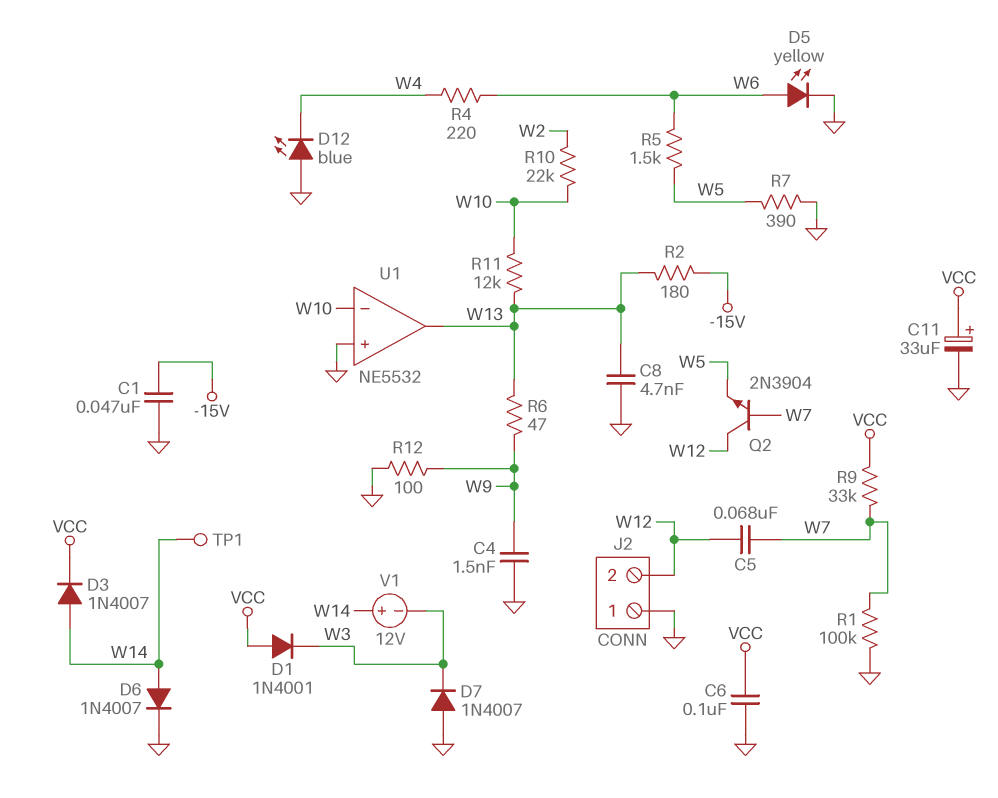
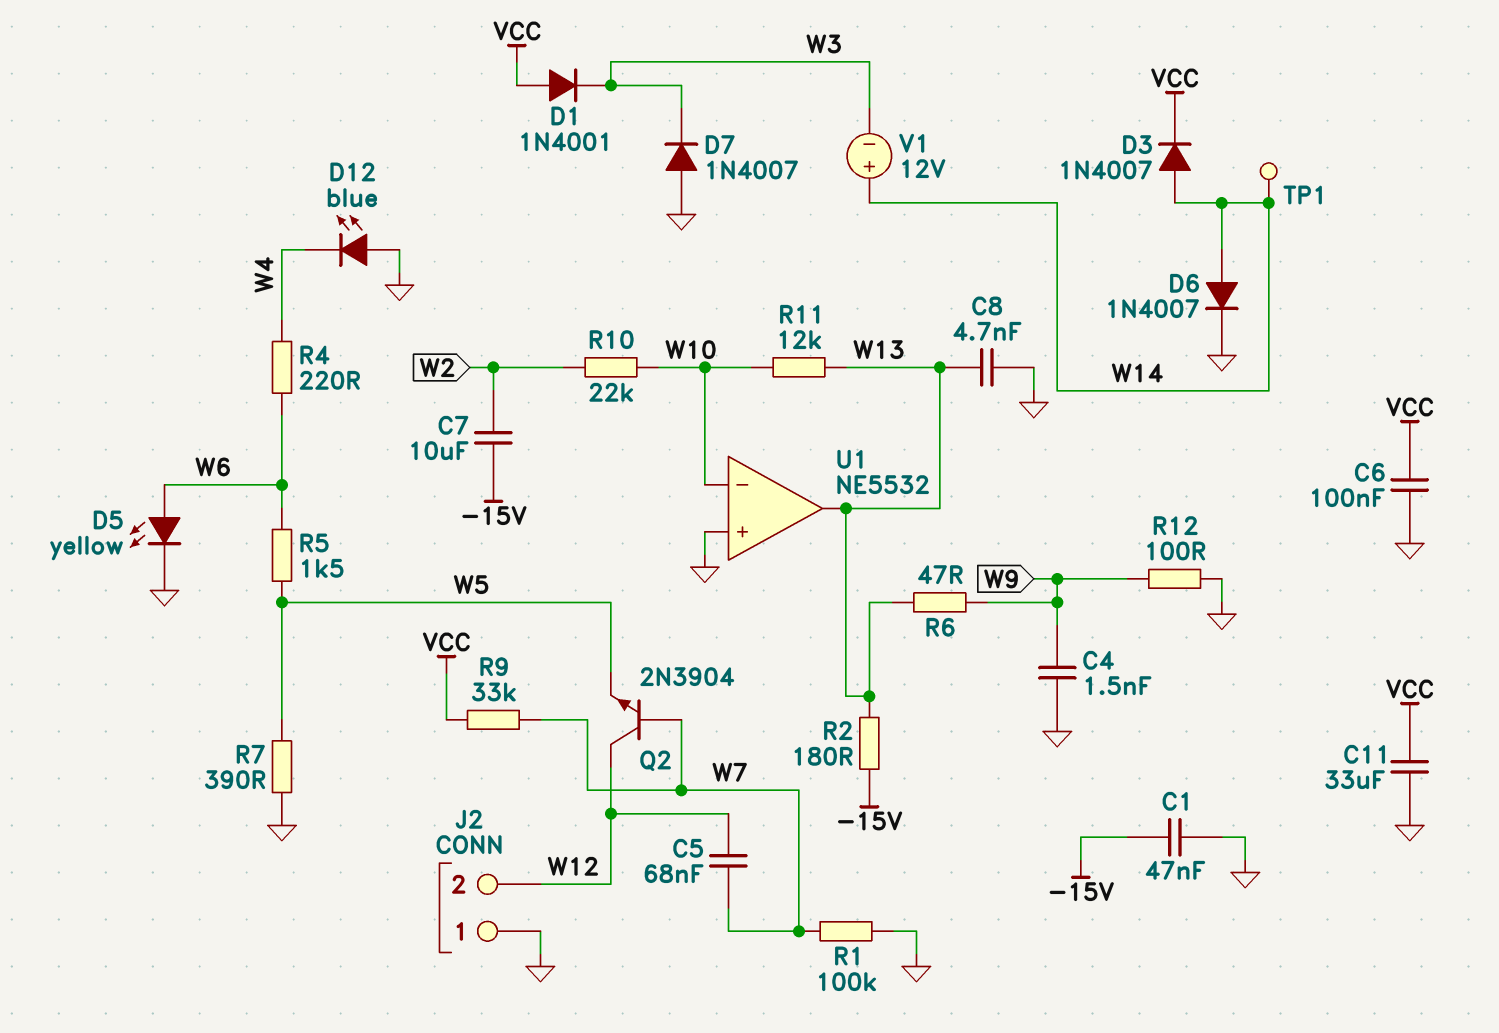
C7: none -> 10uF (-15V, W2)
C11: 33uF (plus VCC, minus GND) -> 33uF (GND, VCC)

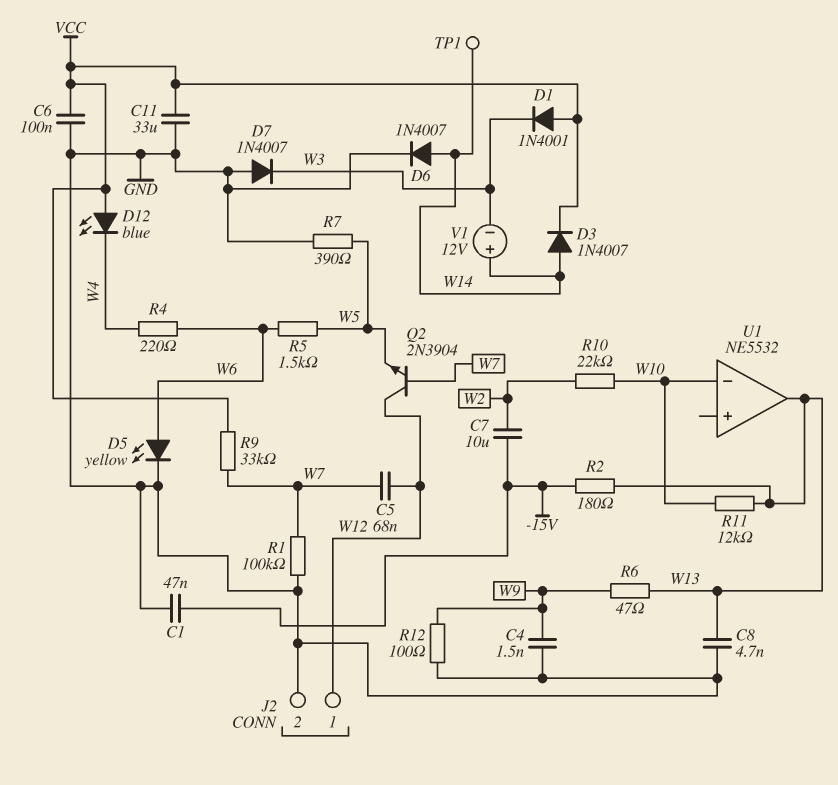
D12: LED blue (A GND, K W4) -> LED blue (A VCC, K W4)
J2 pin 1: GND -> W12
J2 pin 2: W12 -> GND
U1 pin in+: GND -> none

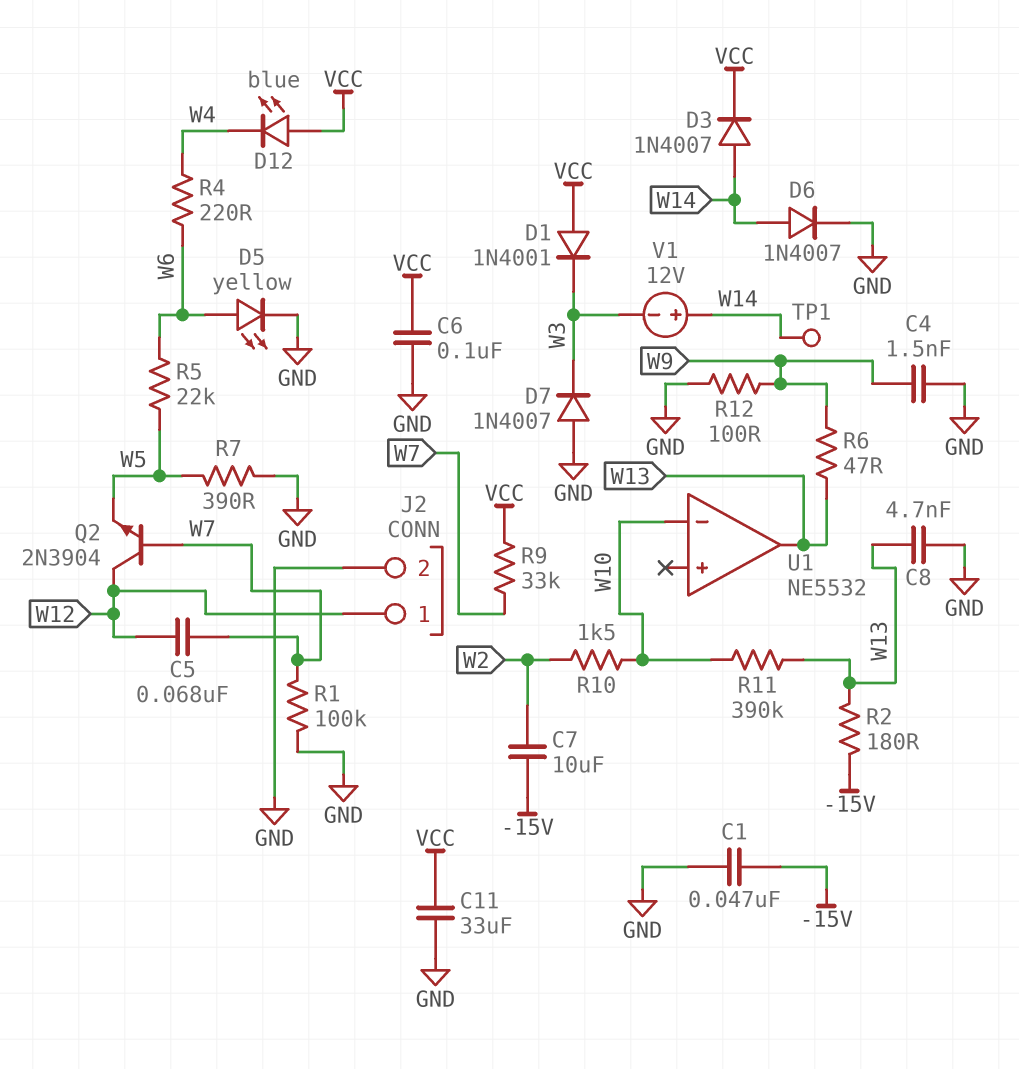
R5: 1.5k (W5, W6) -> 22k (W5, W6)
R10: 22k (W2, W10) -> 1.5k (W2, W10)
R11: 12k (W10, W13) -> 390k (W10, W13)

